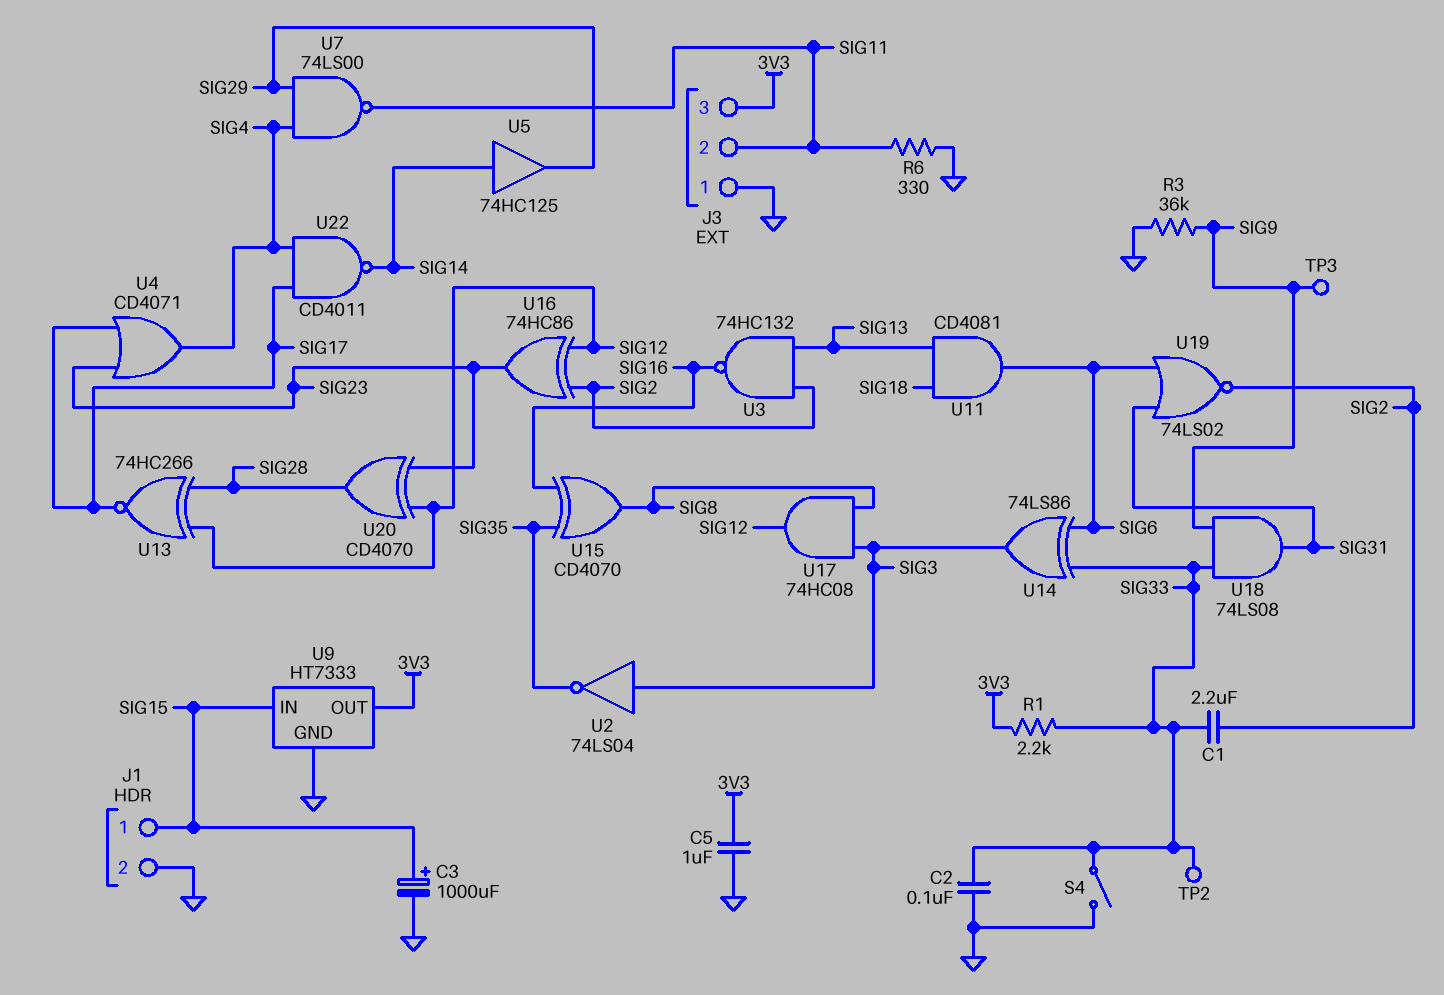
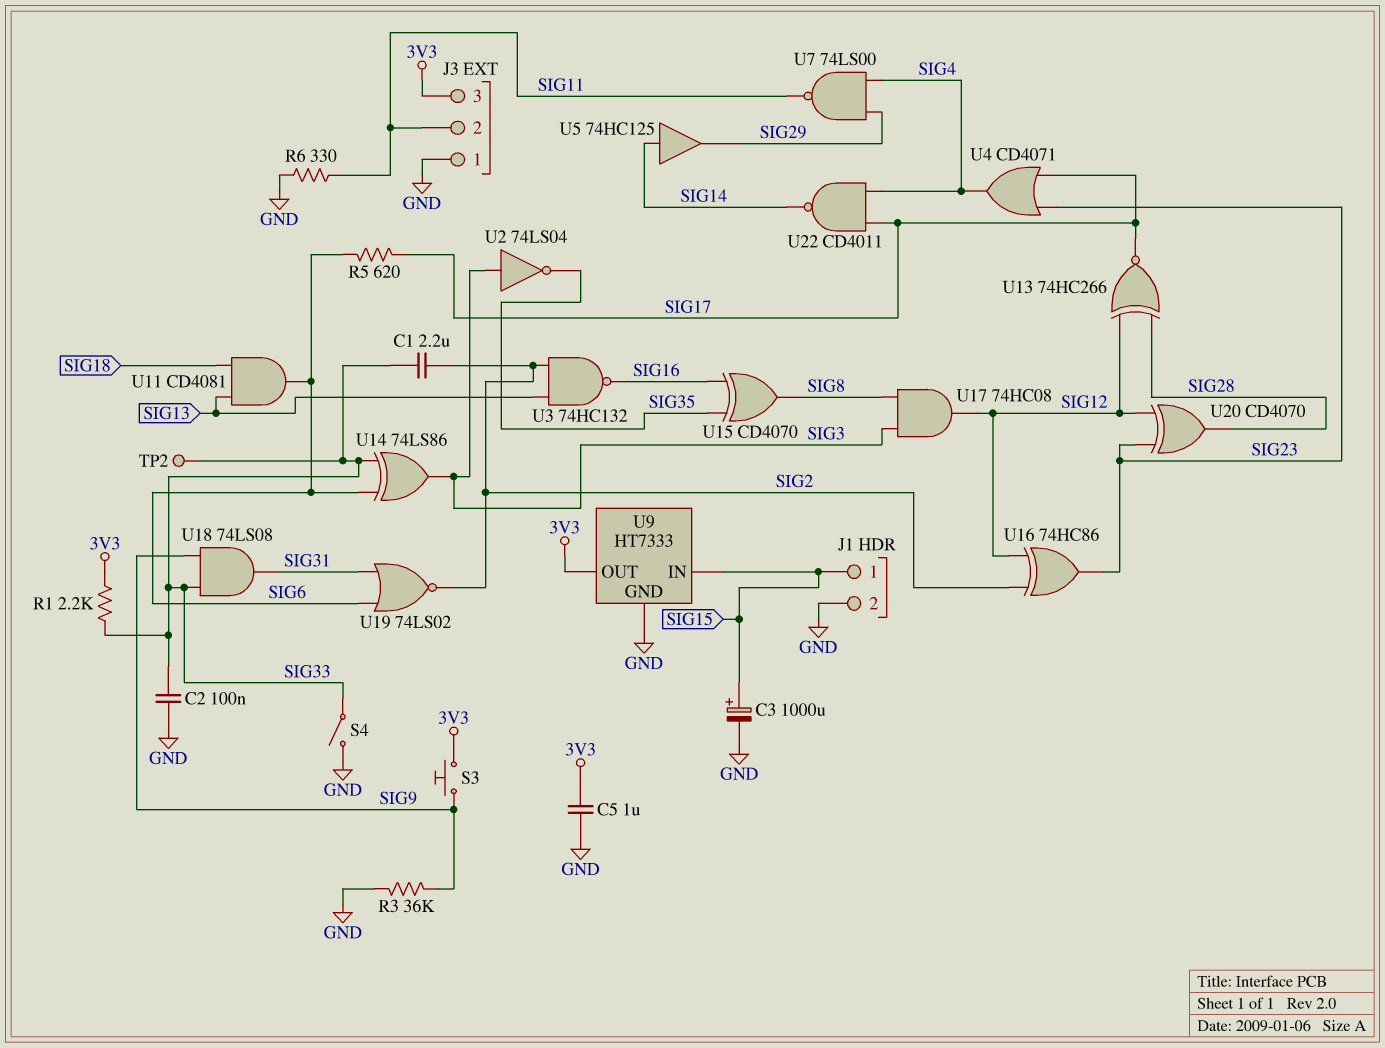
R5: none -> 620 (SIG6, SIG17)
S3: none -> button (3V3, SIG9)
TP3: test point (SIG9) -> none

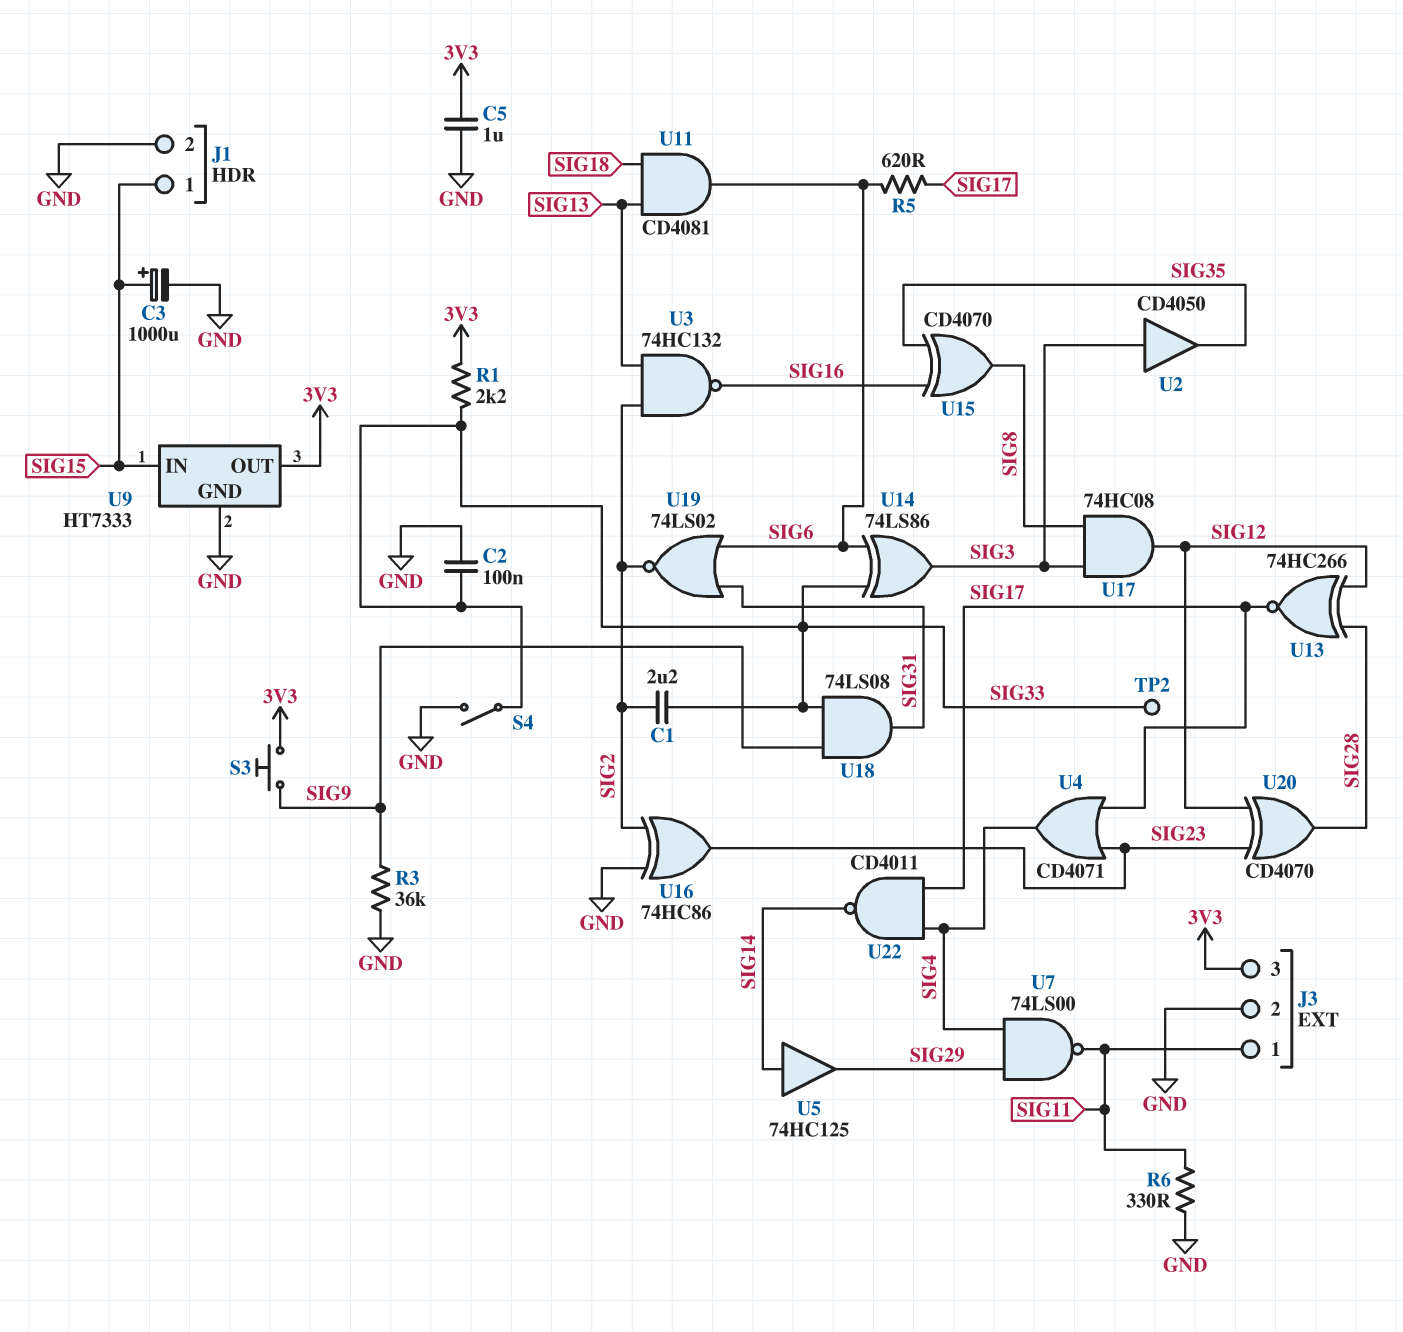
J3 pin 1: GND -> SIG11
J3 pin 2: SIG11 -> GND
U2: NOT 74LS04 (in SIG3, out SIG35) -> buffer CD4050 (in SIG3, out SIG35)
U16: XOR 74HC86 (in SIG2, in SIG12, out SIG23) -> XOR 74HC86 (in GND, in SIG2, out SIG23)

